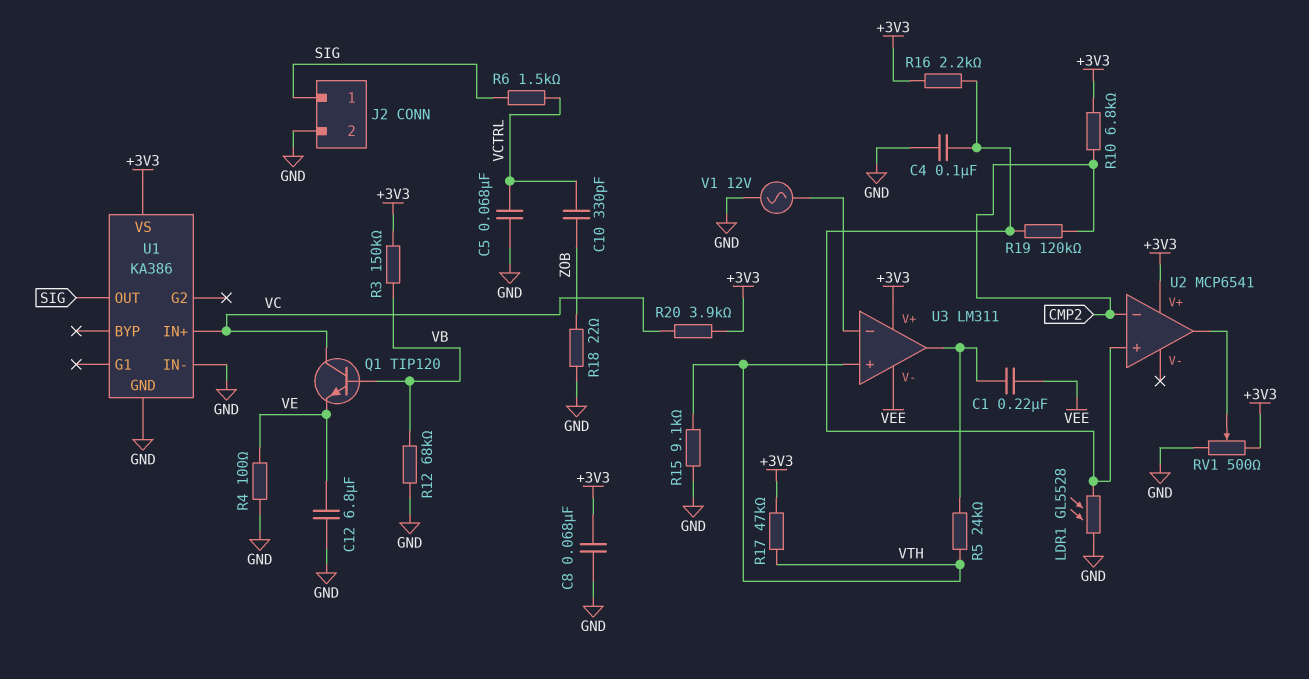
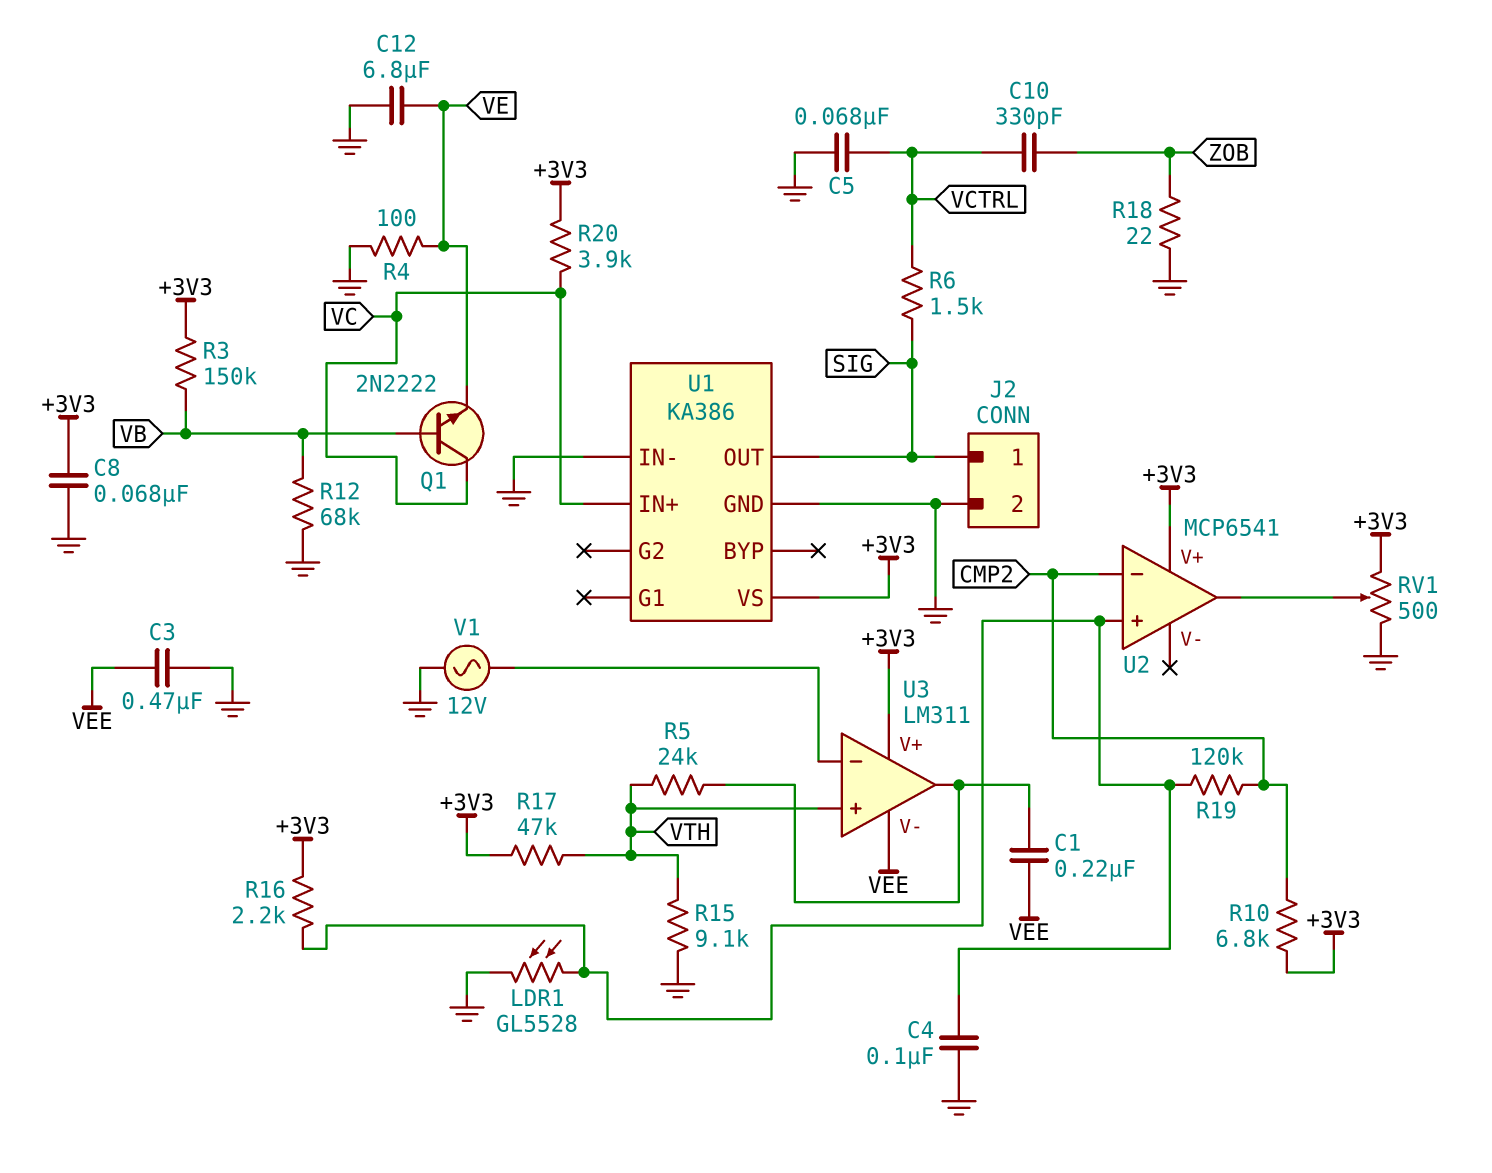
C3: none -> 470nF (GND, VEE)
Q1: NPN TIP120 (B VB, C VC, E VE) -> NPN 2N2222 (B VB, C VC, E VE)

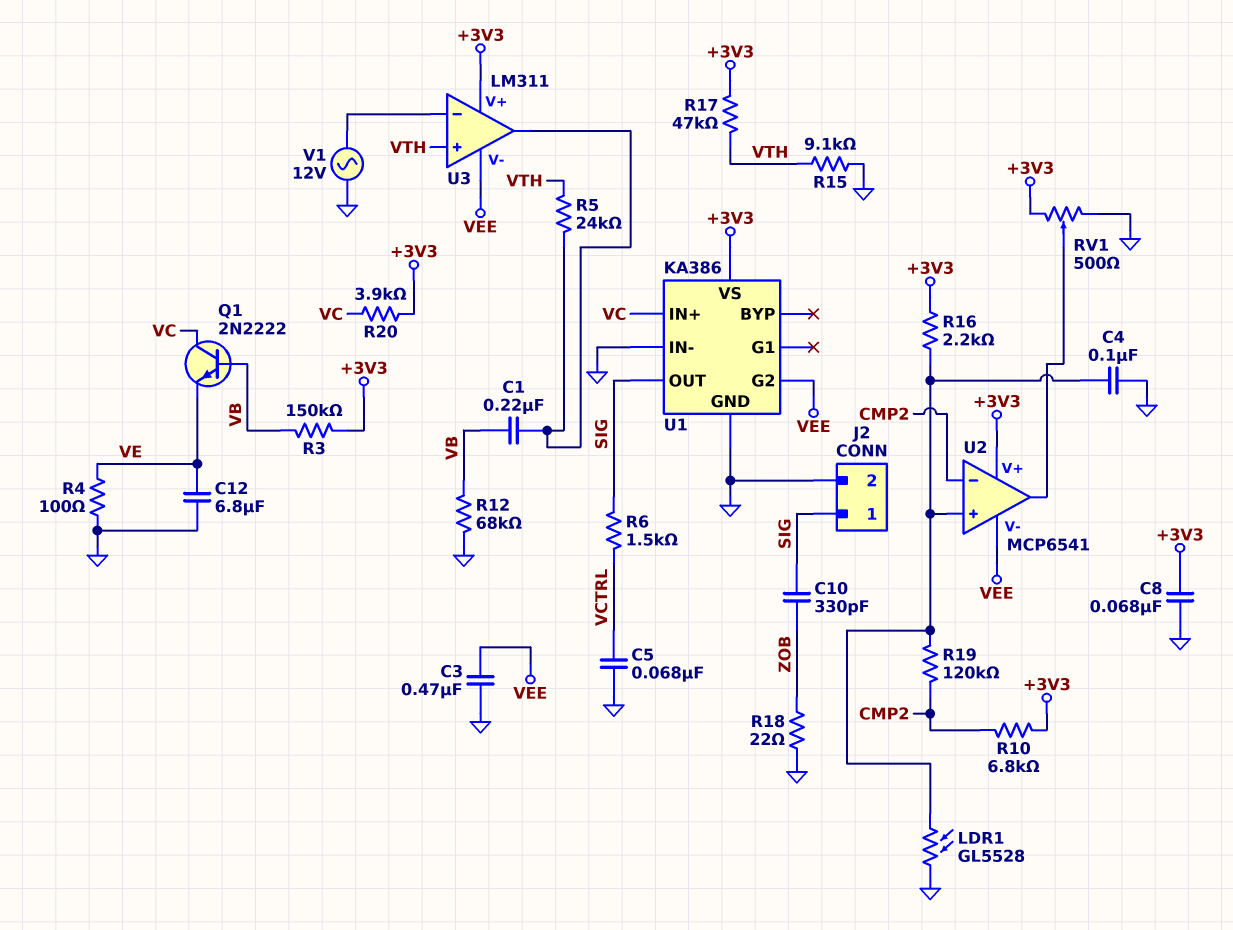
C1: 220nF (U3/out, VEE) -> 220nF (U3/out, VB)
C10: 330pF (VCTRL, ZOB) -> 330pF (SIG, ZOB)
U1 pin G2: none -> VEE
U2 pin V-: none -> VEE

